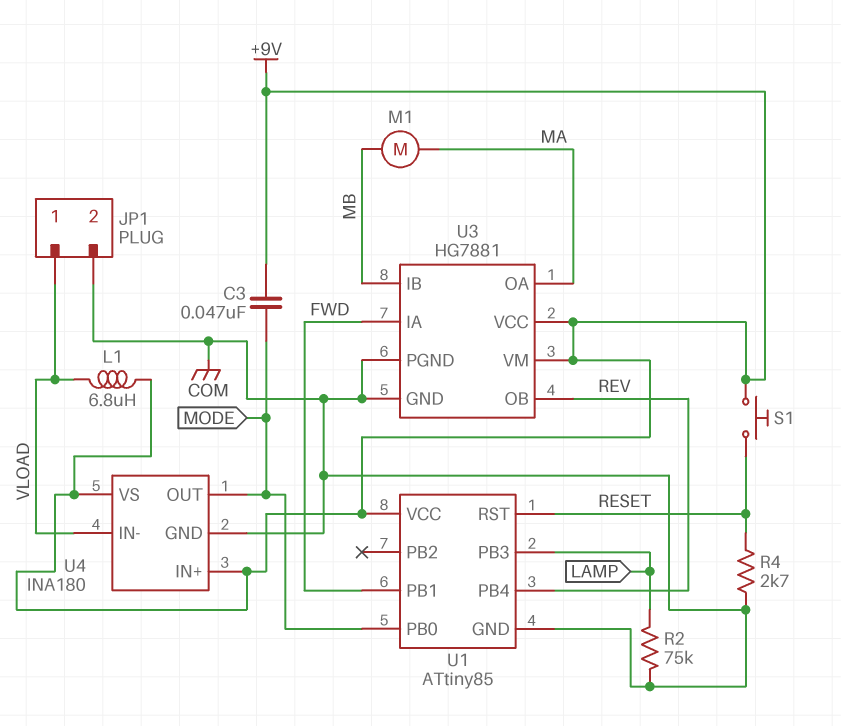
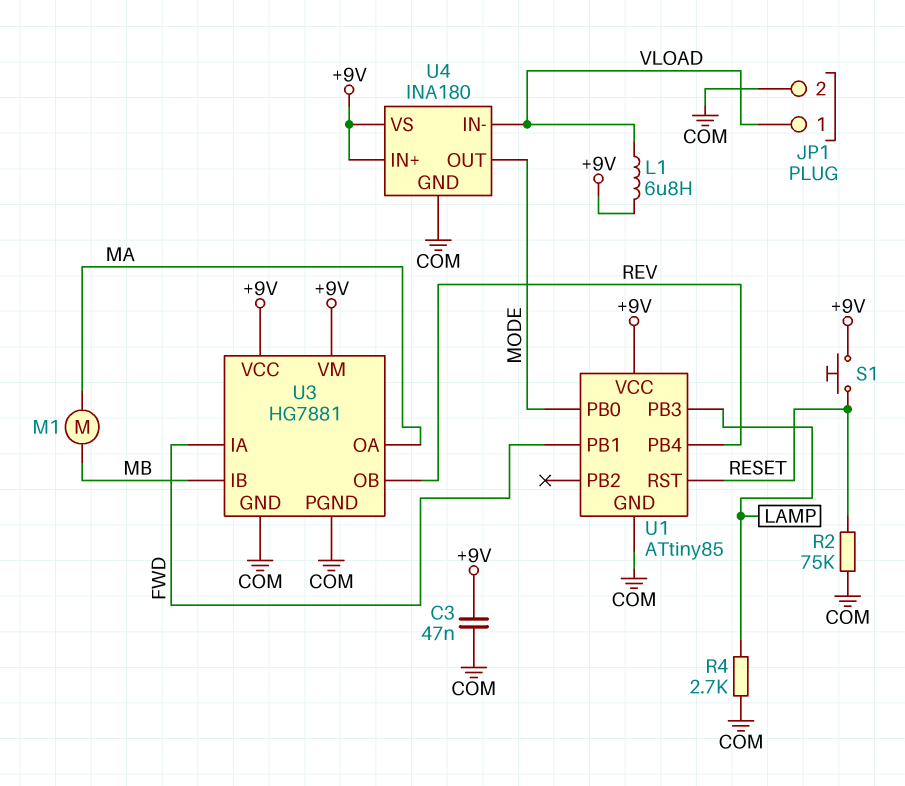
C3: 47nF (+9V, MODE) -> 47nF (+9V, COM)
R2: 75k (COM, LAMP) -> 75k (COM, RESET)
R4: 2.7k (COM, RESET) -> 2.7k (COM, LAMP)

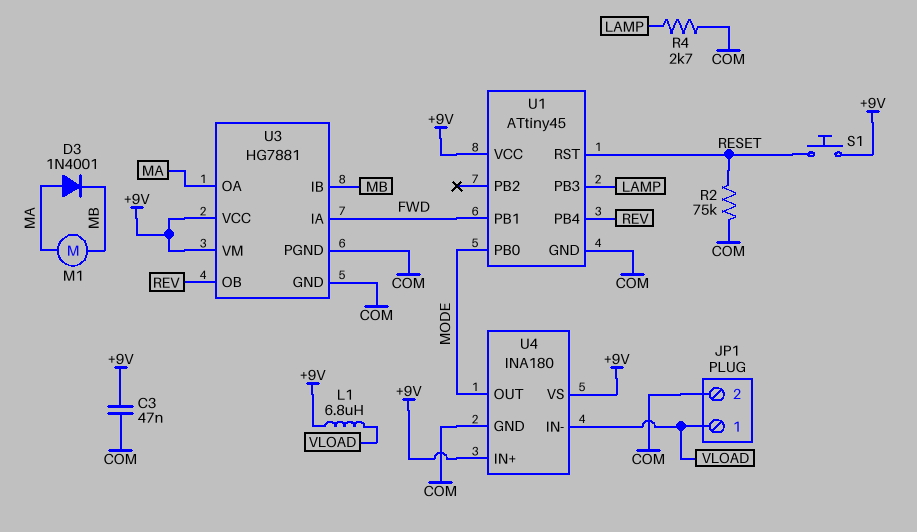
D3: none -> diode 1N4001 (A MA, K MB)
U1: ATtiny85 -> ATtiny45

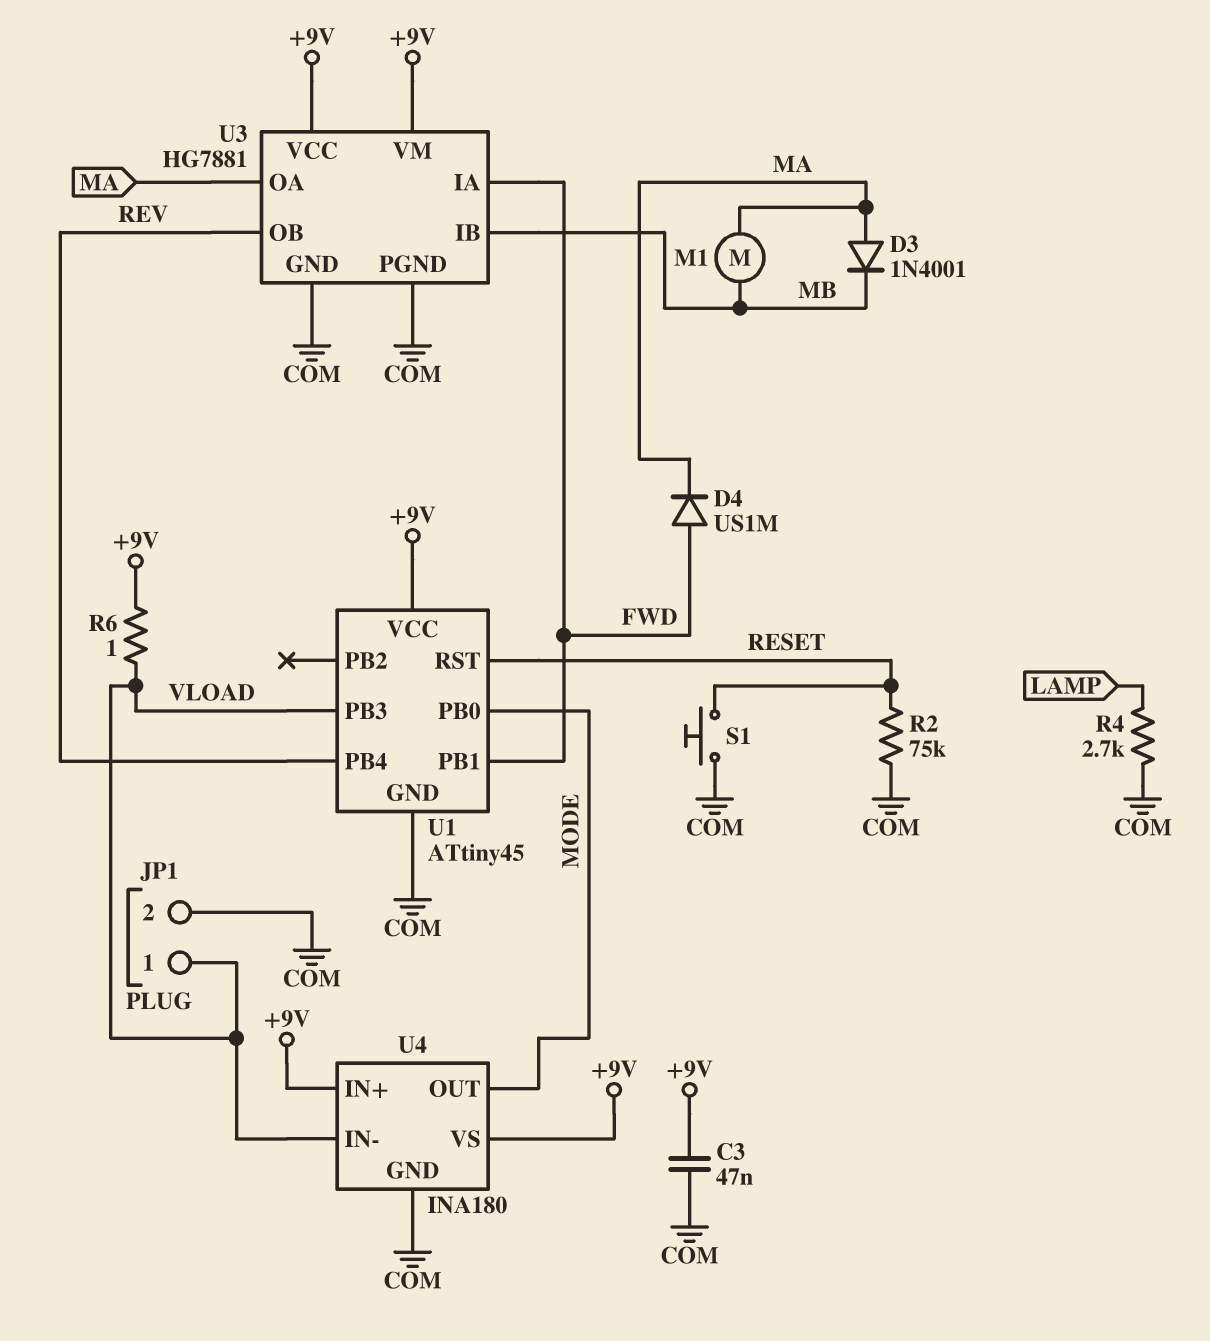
D4: none -> diode US1M (A FWD, K MA)
L1: 6.8uH (+9V, VLOAD) -> none
R6: none -> 1 (+9V, VLOAD)
S1: button (+9V, RESET) -> button (COM, RESET)
U1 pin PB3: LAMP -> VLOAD

